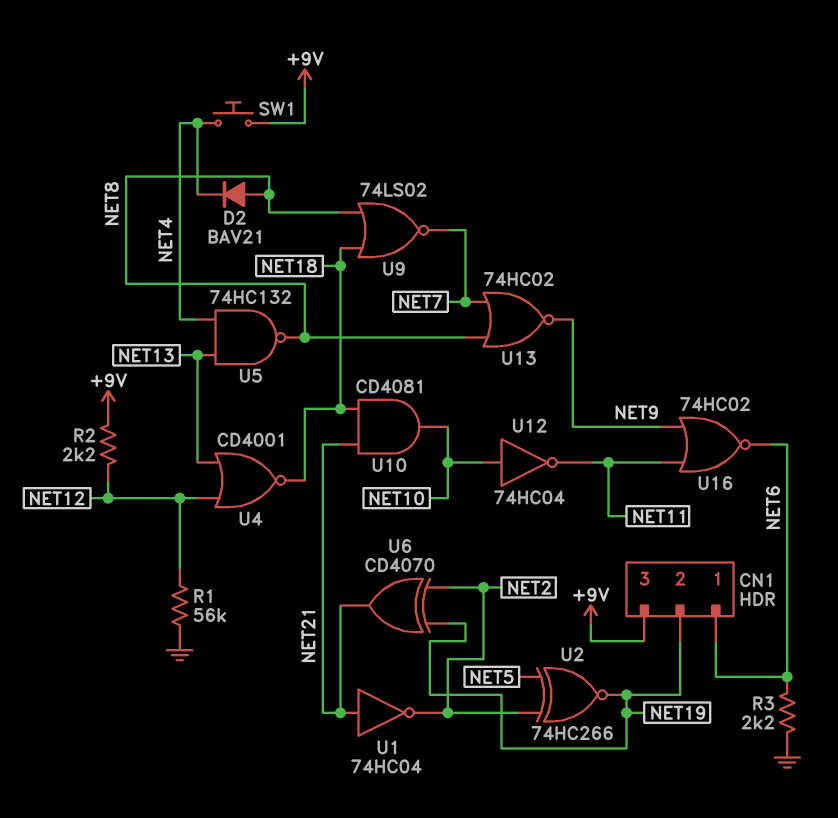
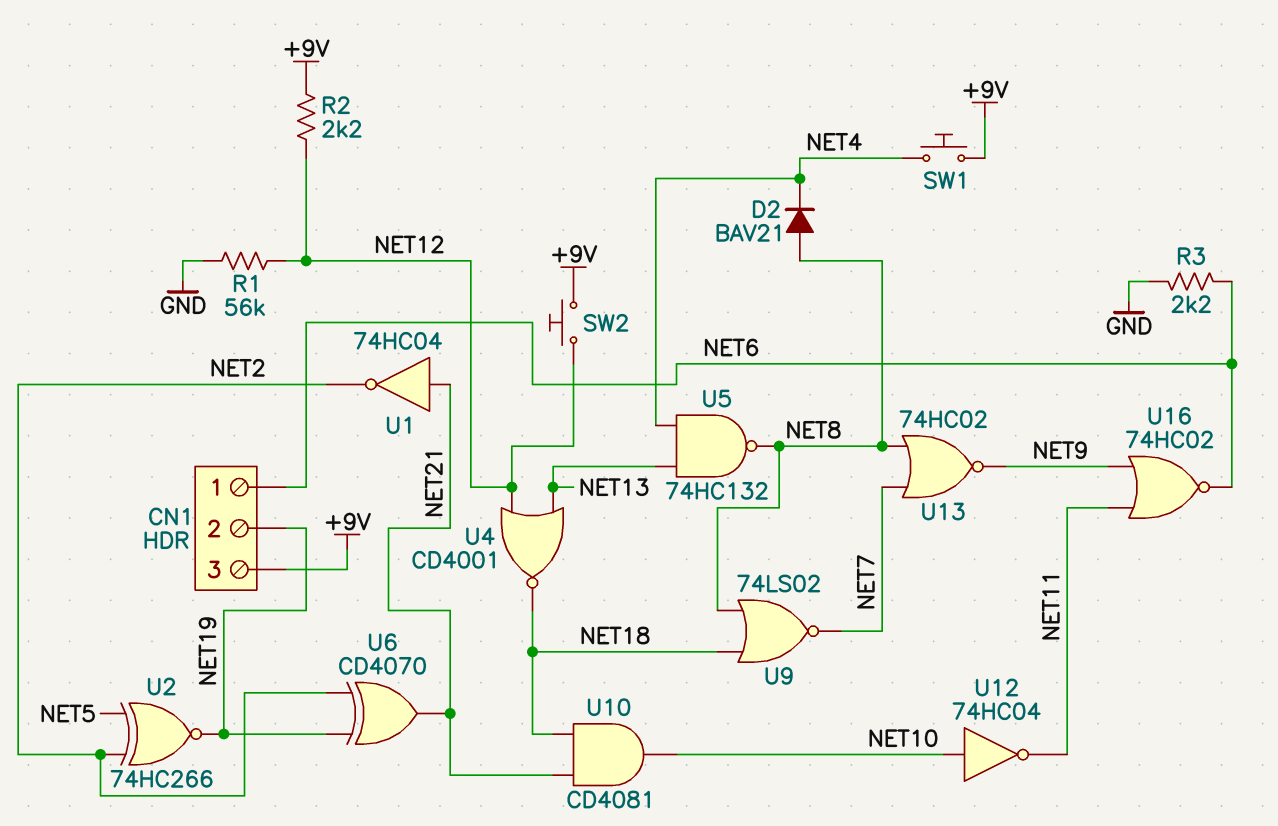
SW2: none -> button (+9V, NET12)

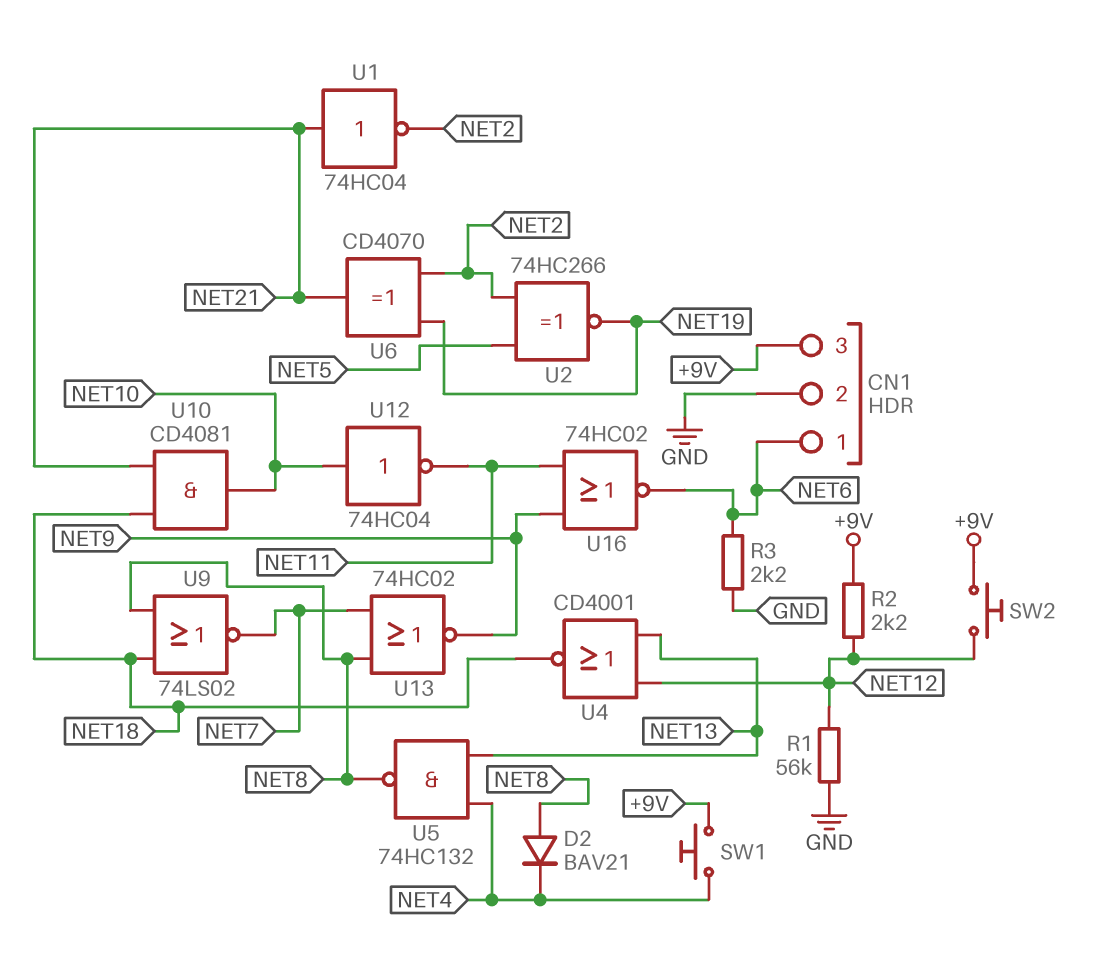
CN1 pin 2: NET19 -> GND

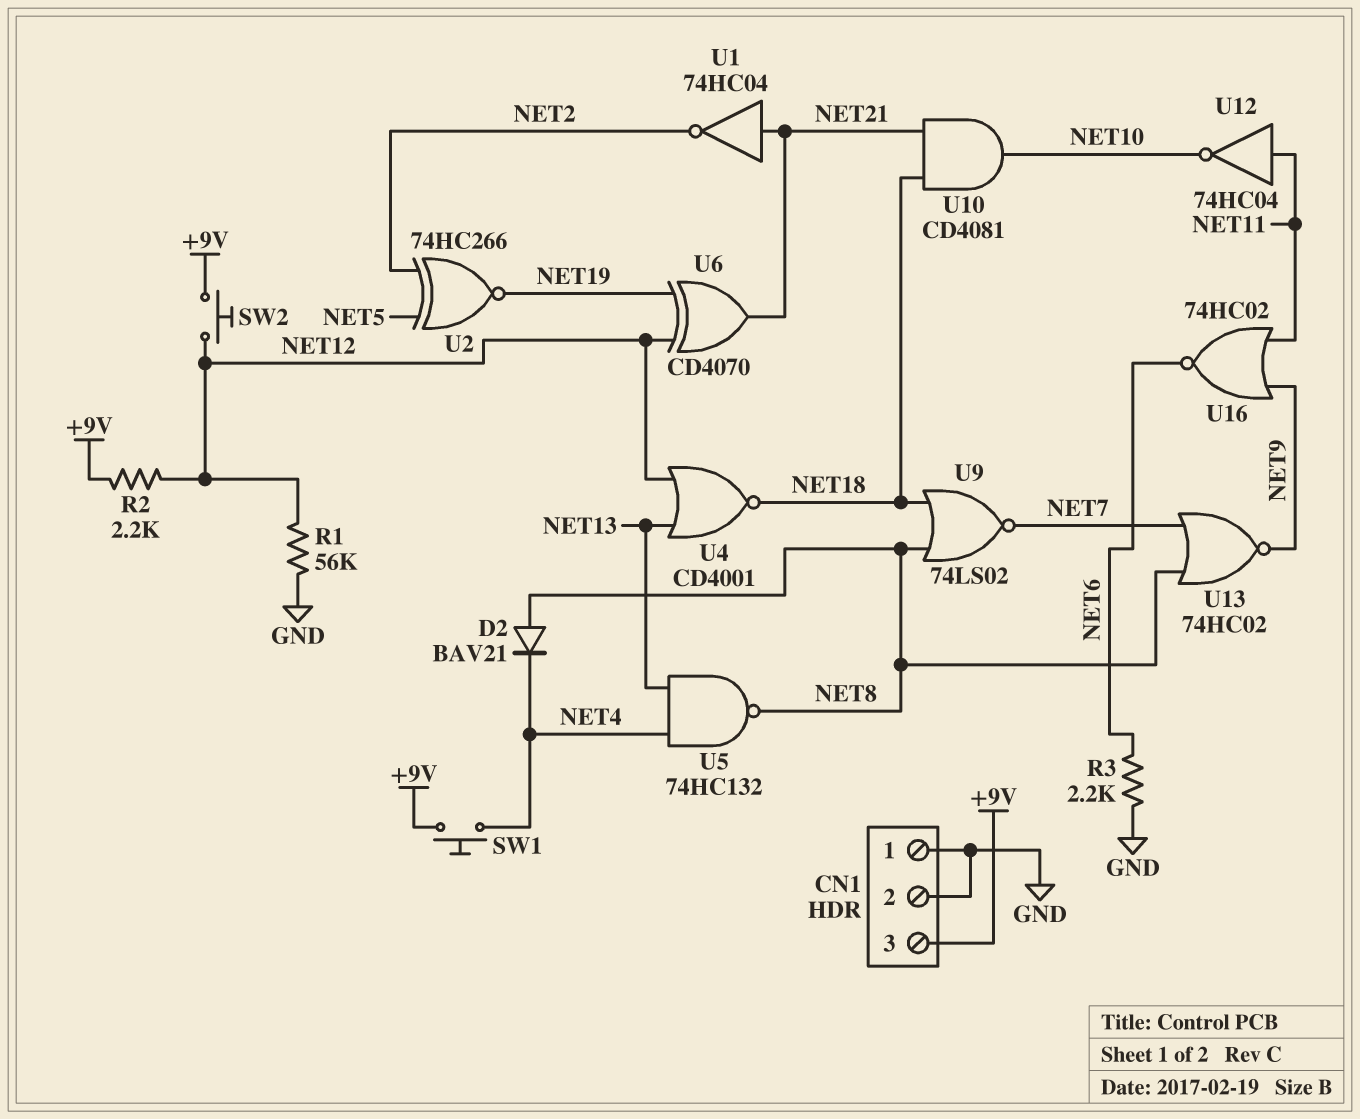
CN1 pin 1: NET6 -> GND
U6: XOR CD4070 (in NET2, in NET19, out NET21) -> XOR CD4070 (in NET12, in NET19, out NET21)
U12: NOT 74HC04 (in NET10, out NET11) -> NOT 74HC04 (in NET11, out NET10)

